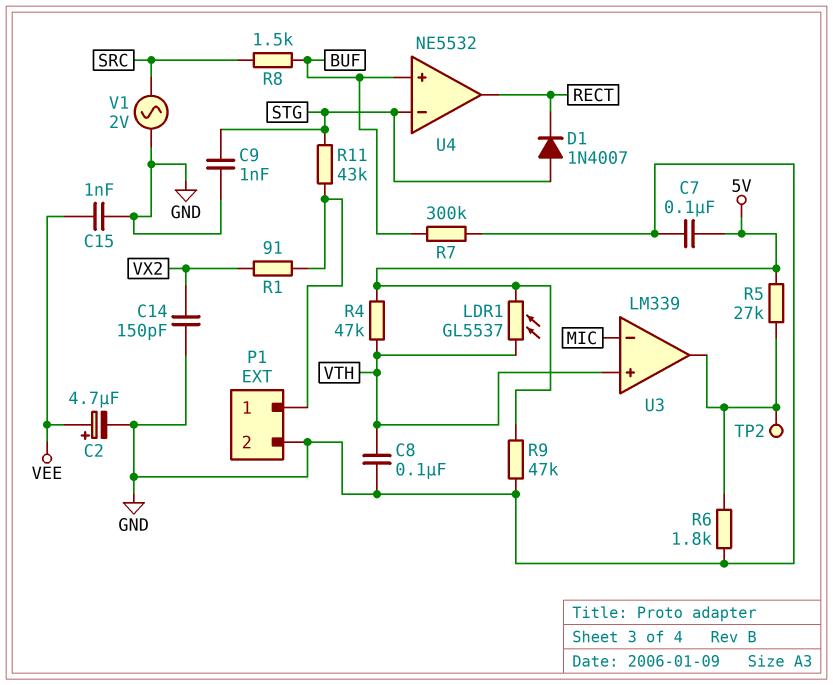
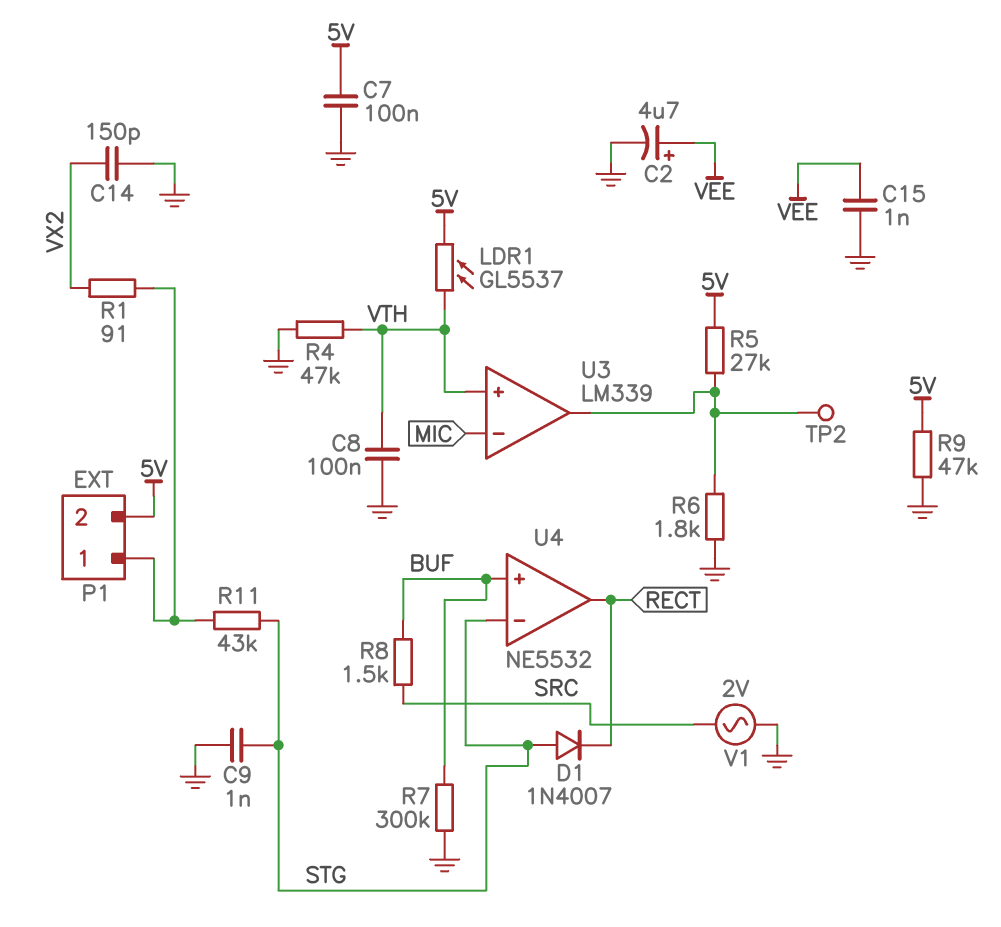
P1 pin 2: GND -> 5V
R4: 47k (5V, VTH) -> 47k (GND, VTH)

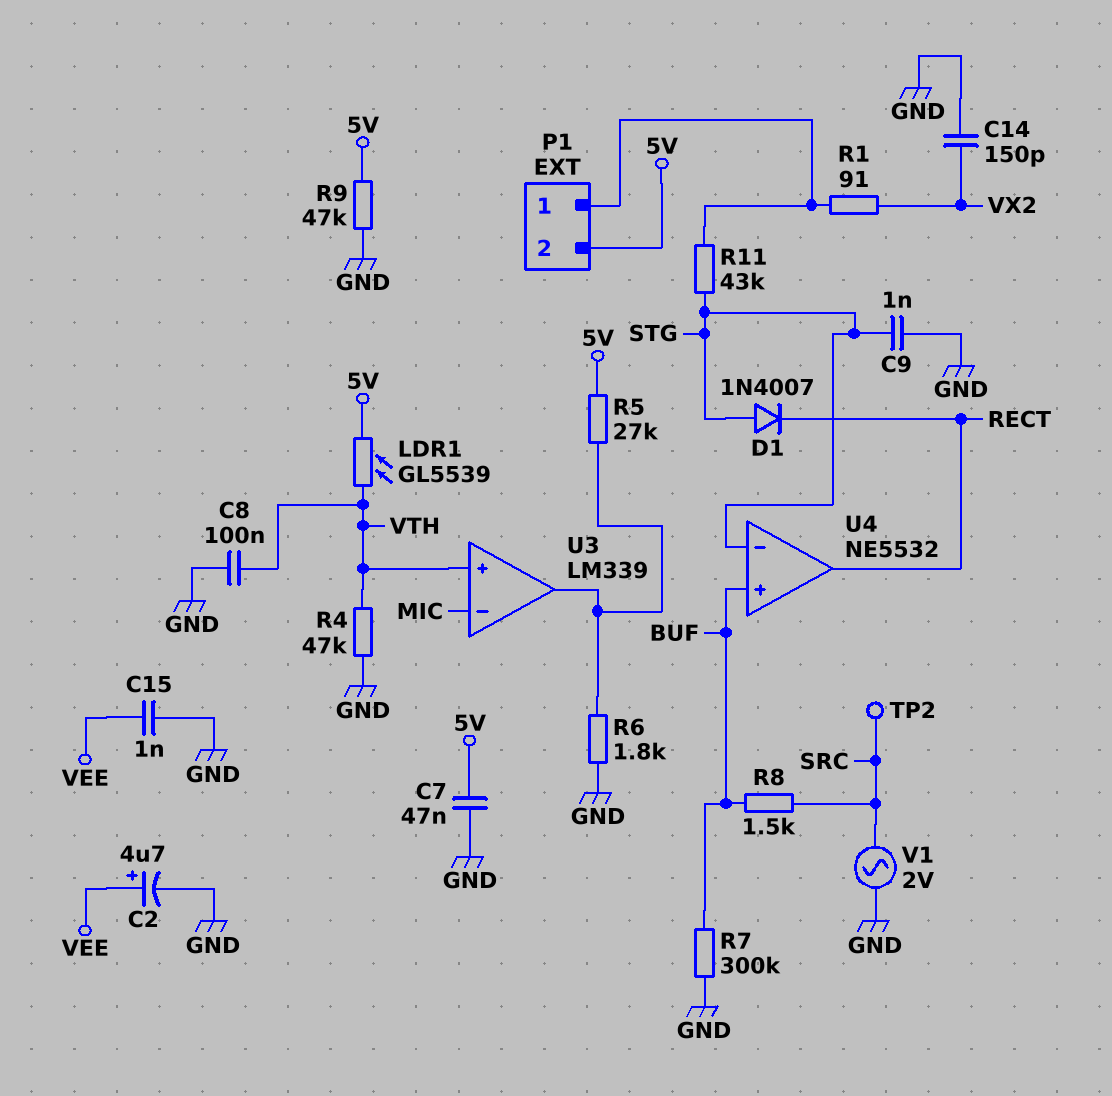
C7: 100nF (5V, GND) -> 47nF (5V, GND)
LDR1: GL5537 (5V, VTH) -> GL5539 (5V, VTH)
TP2: test point (U3/out) -> test point (SRC)

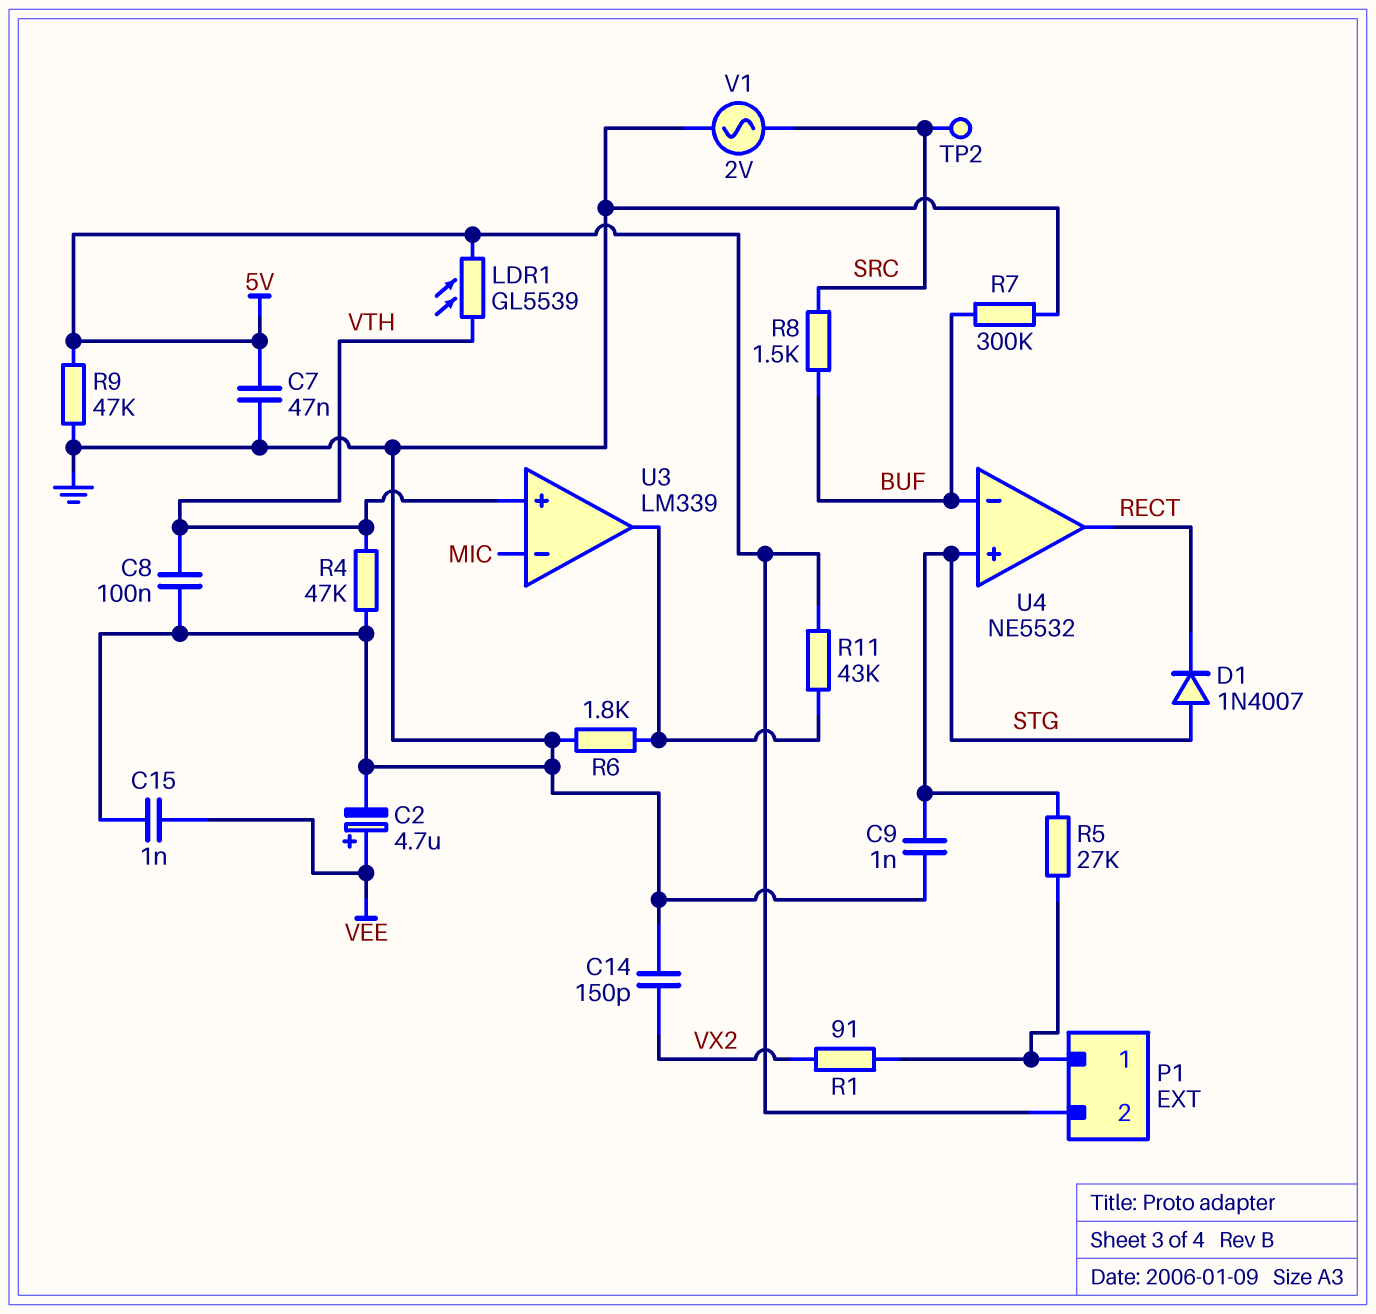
R5: 27k (5V, U3/out) -> 27k (P1/1, STG)
R11: 43k (P1/1, STG) -> 43k (5V, U3/out)
U4 pin in+: BUF -> STG
U4 pin in-: STG -> BUF

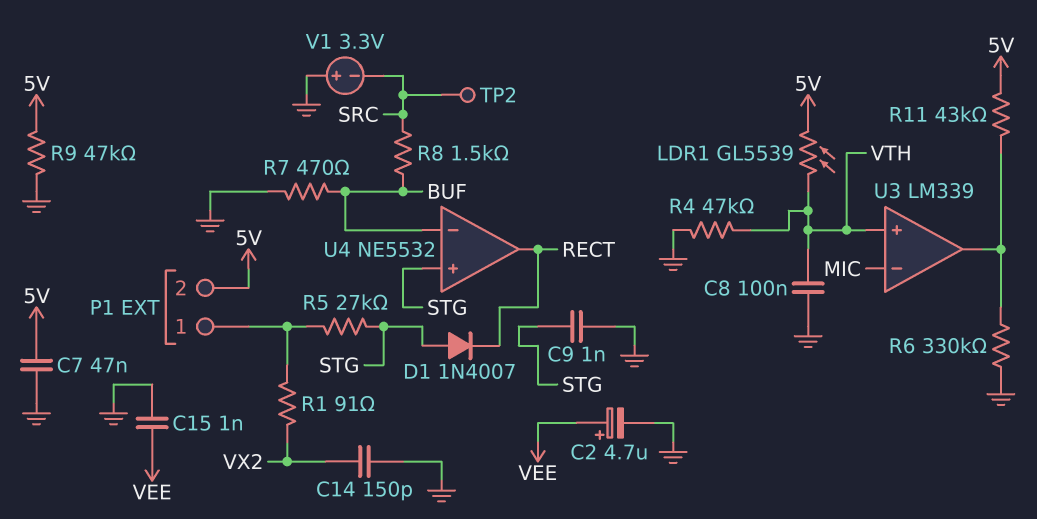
R6: 1.8k (GND, U3/out) -> 330k (GND, U3/out)
R7: 300k (BUF, GND) -> 470 (BUF, GND)
V1: AC 2V (GND, SRC) -> 3.3V (plus GND, minus SRC)

